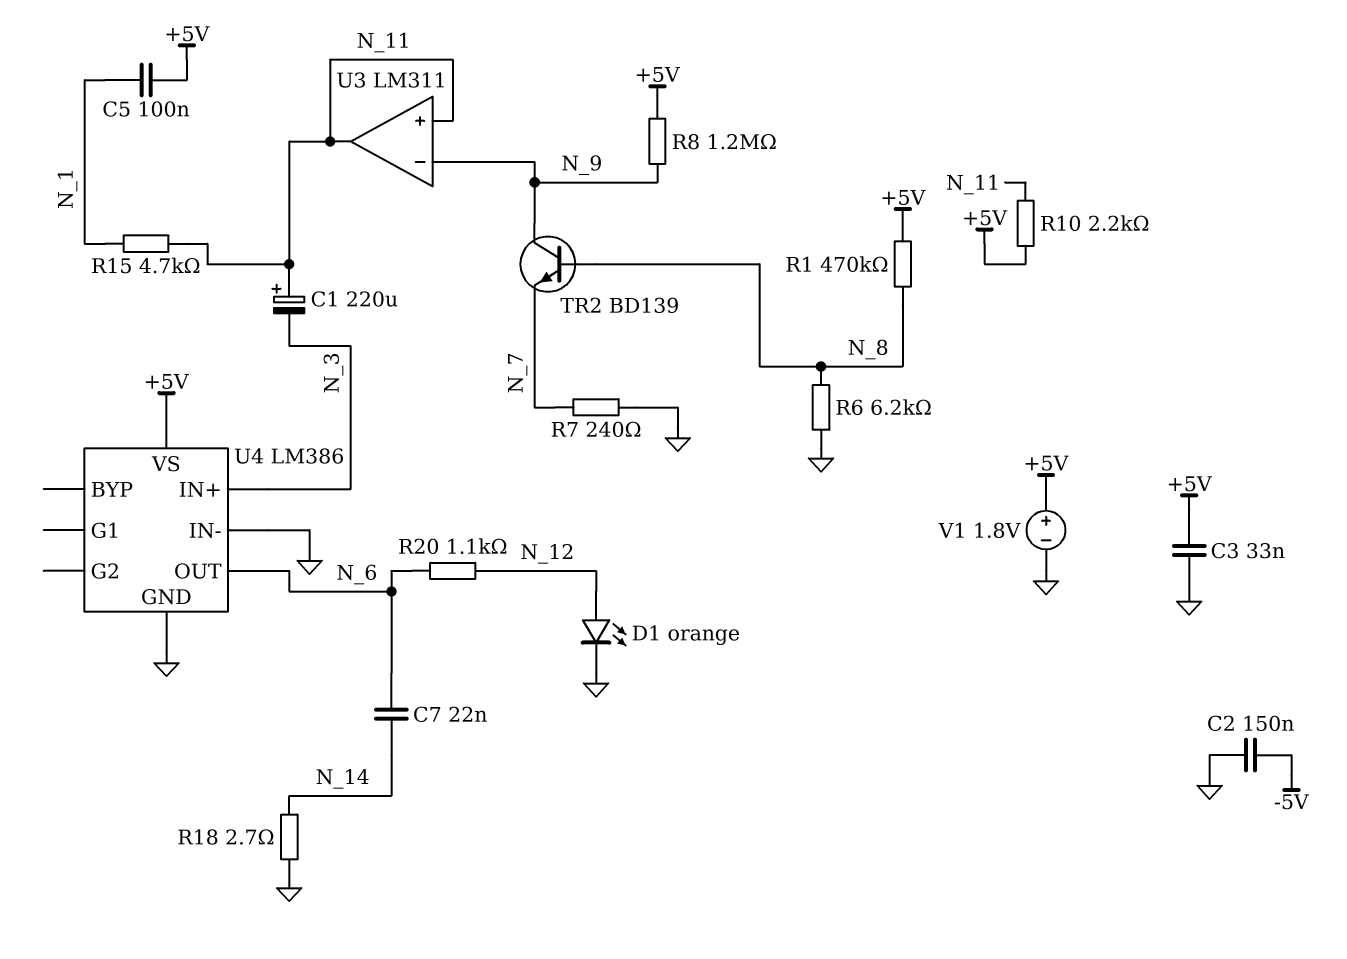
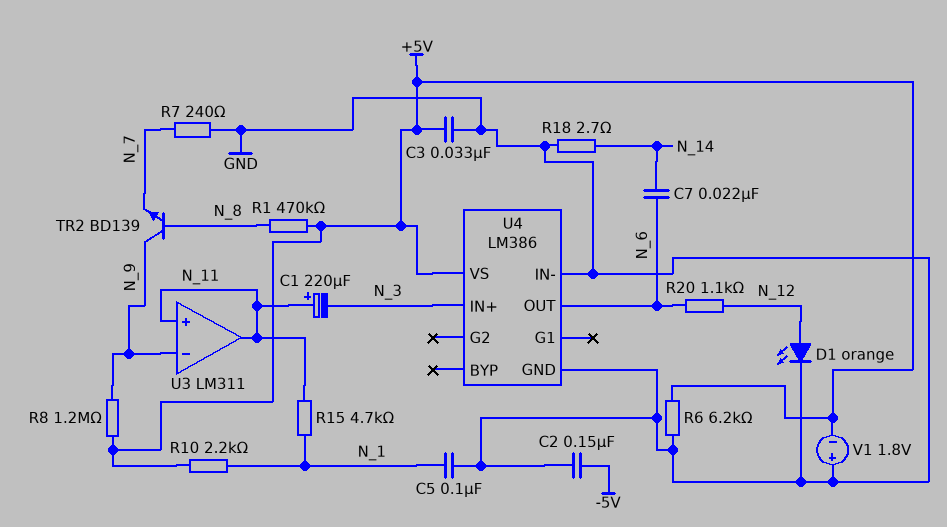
C5: 100nF (+5V, N_1) -> 100nF (GND, N_1)
R6: 6.2k (GND, N_8) -> 6.2k (+5V, GND)
R10: 2.2k (+5V, N_11) -> 2.2k (+5V, N_1)
V1: 1.8V (plus +5V, minus GND) -> 1.8V (plus GND, minus +5V)

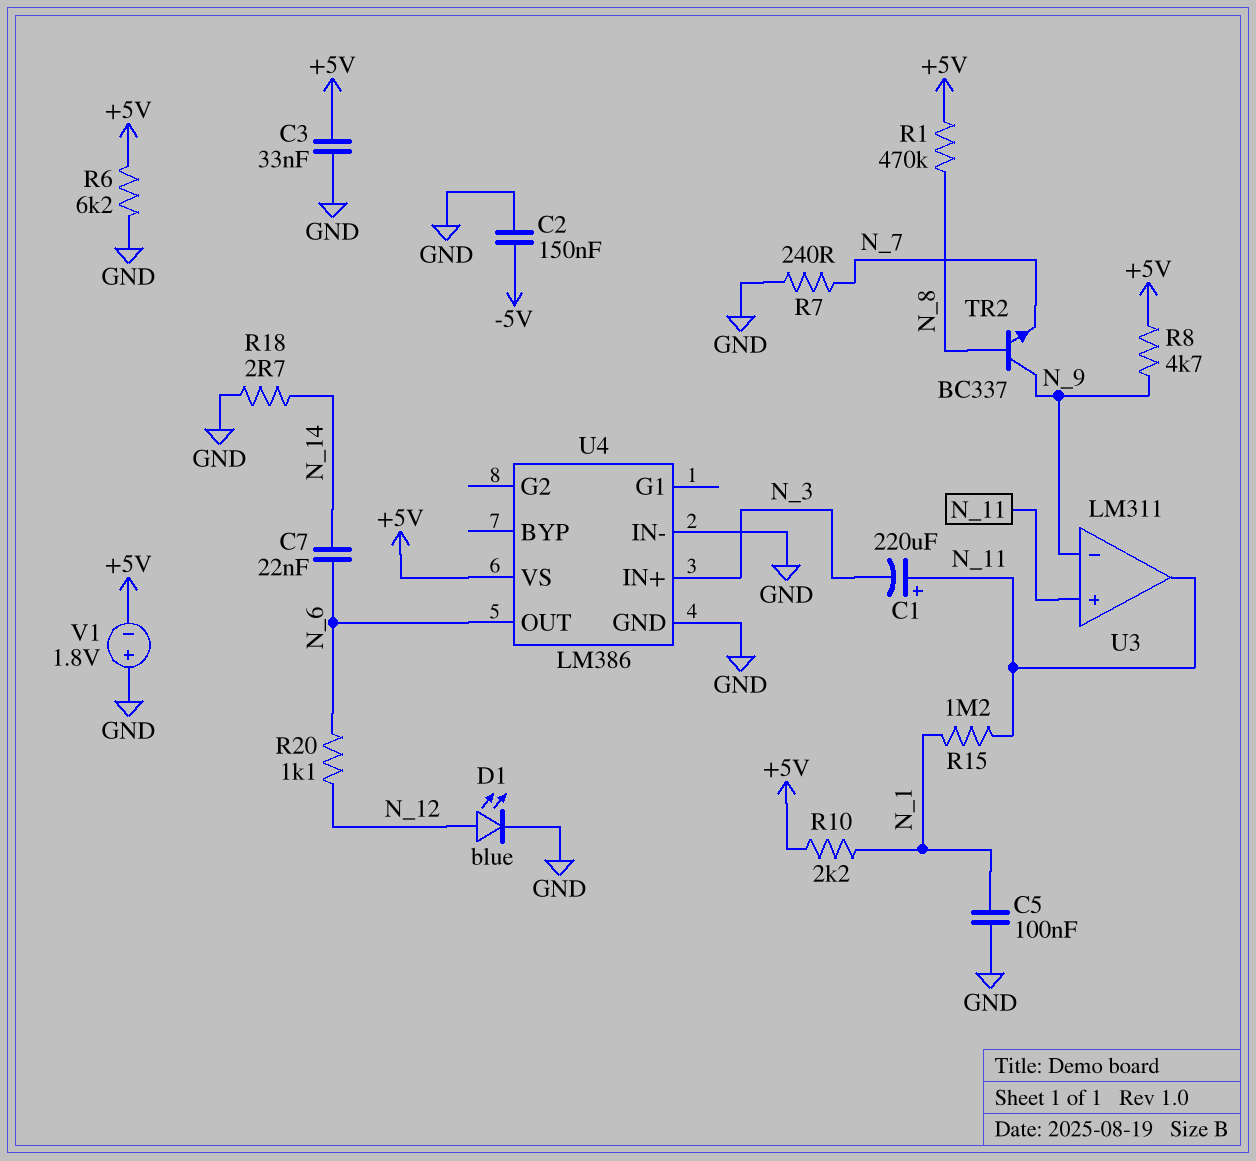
D1: LED orange (A N_12, K GND) -> LED blue (A N_12, K GND)
R8: 1.2M (+5V, N_9) -> 4.7k (+5V, N_9)
R15: 4.7k (N_1, N_11) -> 1.2M (N_1, N_11)
TR2: NPN BD139 (B N_8, C N_9, E N_7) -> NPN BC337 (B N_8, C N_9, E N_7)

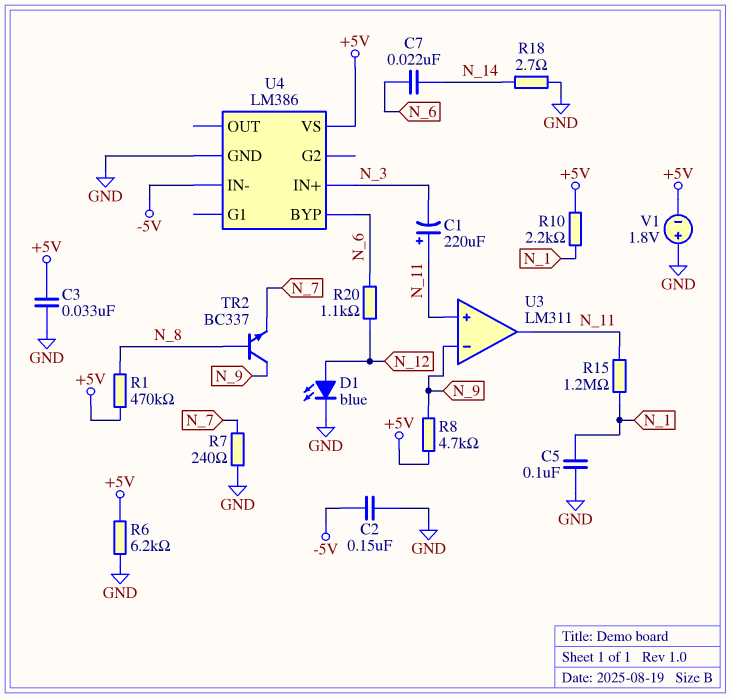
U4 pin BYP: none -> N_6
U4 pin IN-: GND -> -5V
U4 pin OUT: N_6 -> none

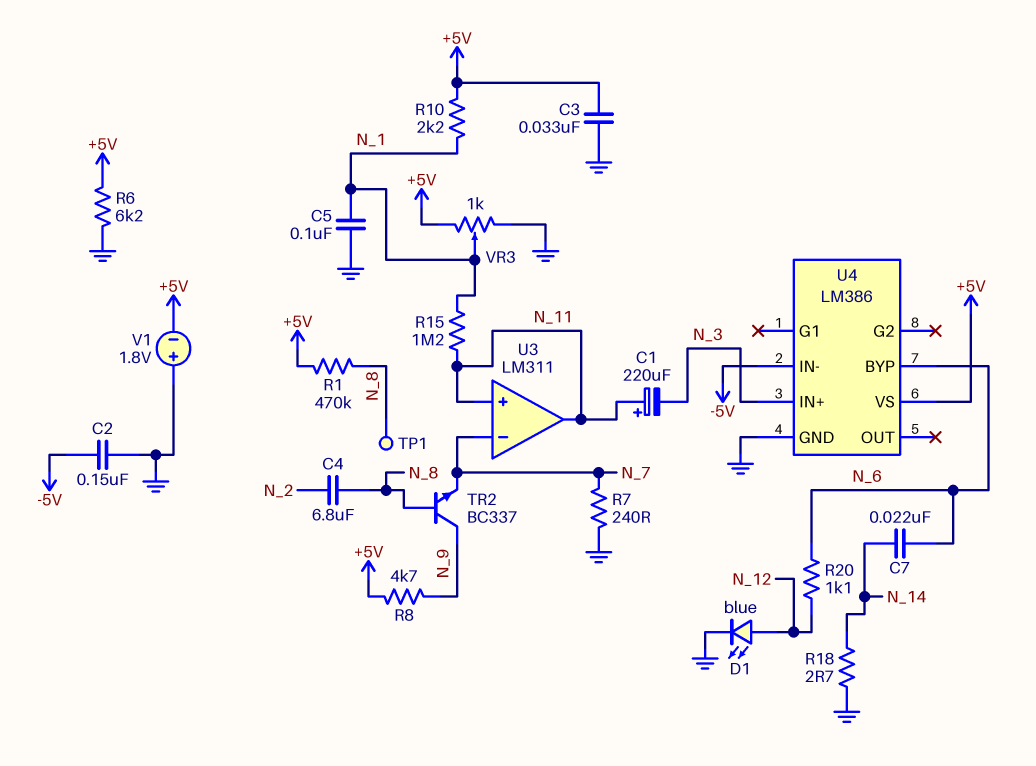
C4: none -> 6.8uF (N_2, N_8)
TP1: none -> test point (N_8)
U3 pin in-: N_9 -> N_7
VR3: none -> 1k (+5V, GND, wiper N_1)

